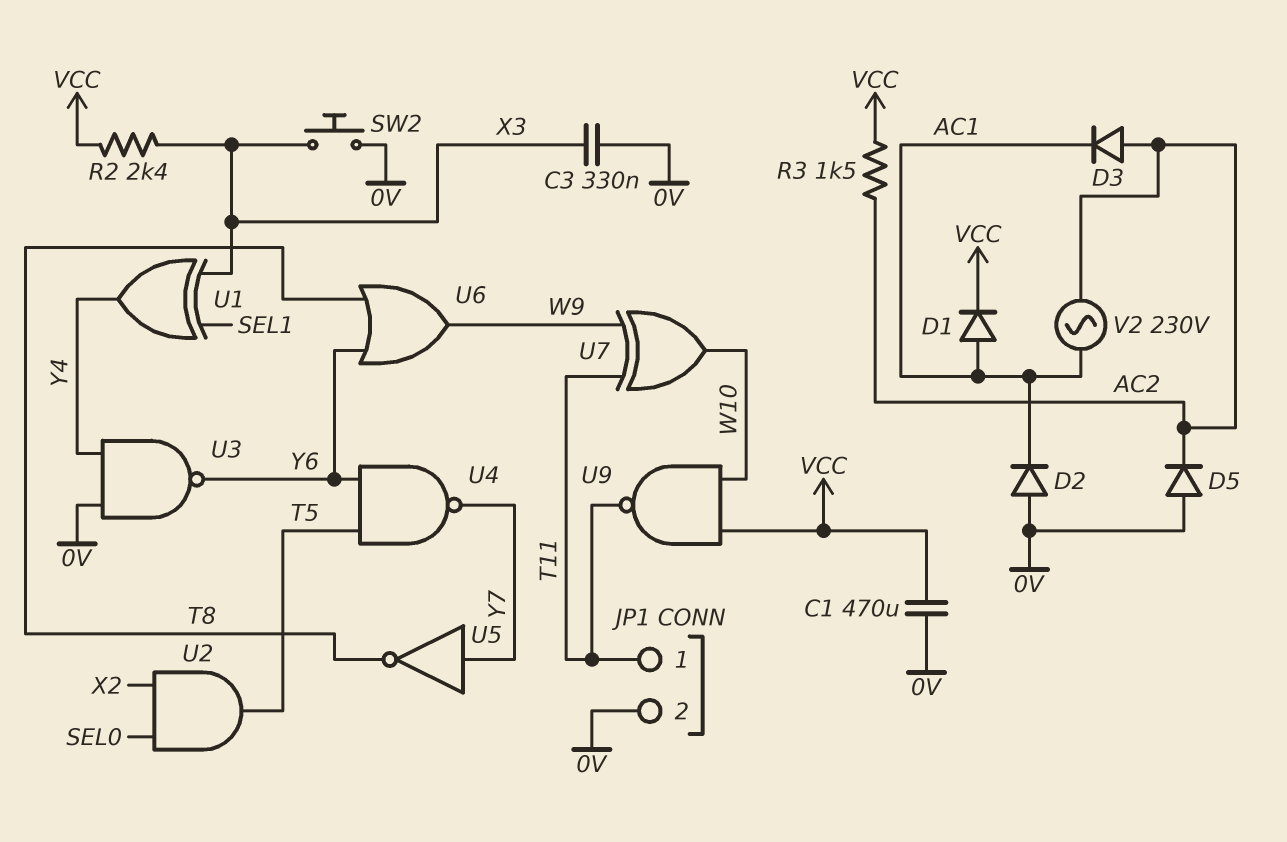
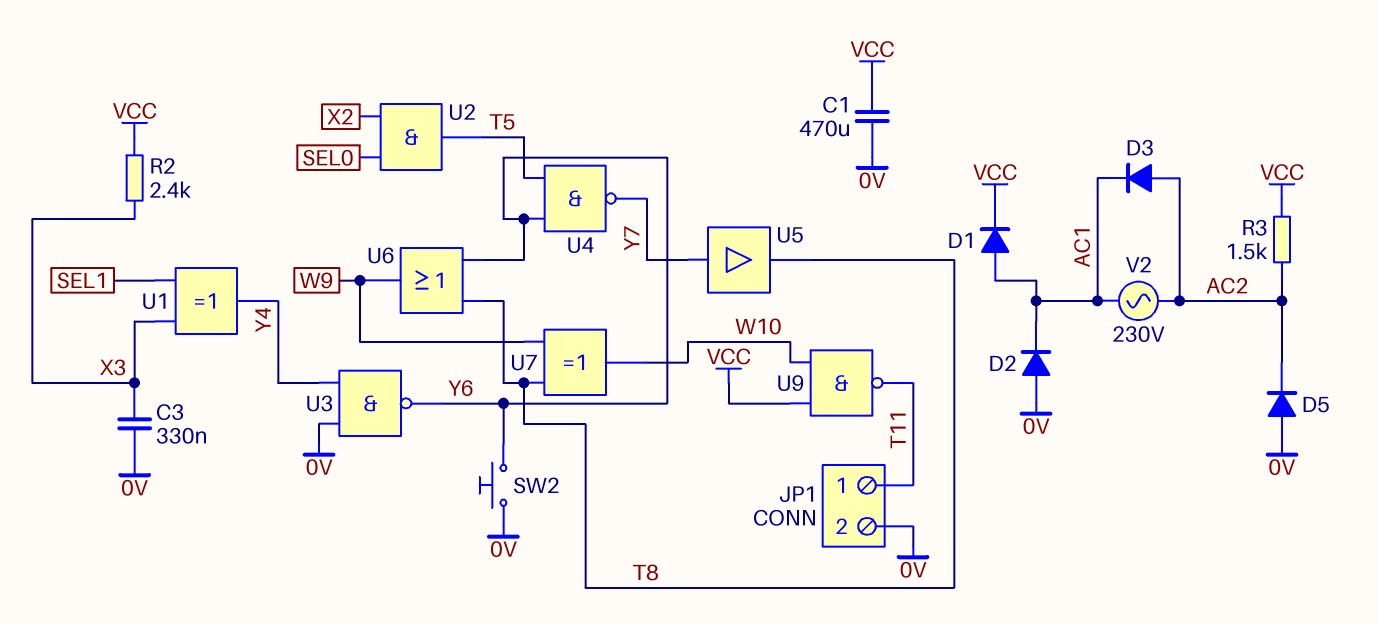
SW2: button (0V, X3) -> button (0V, Y6)
U5: NOT (in Y7, out T8) -> buffer (in Y7, out T8)
U7: XOR (in T11, in W9, out W10) -> XOR (in T8, in W9, out W10)

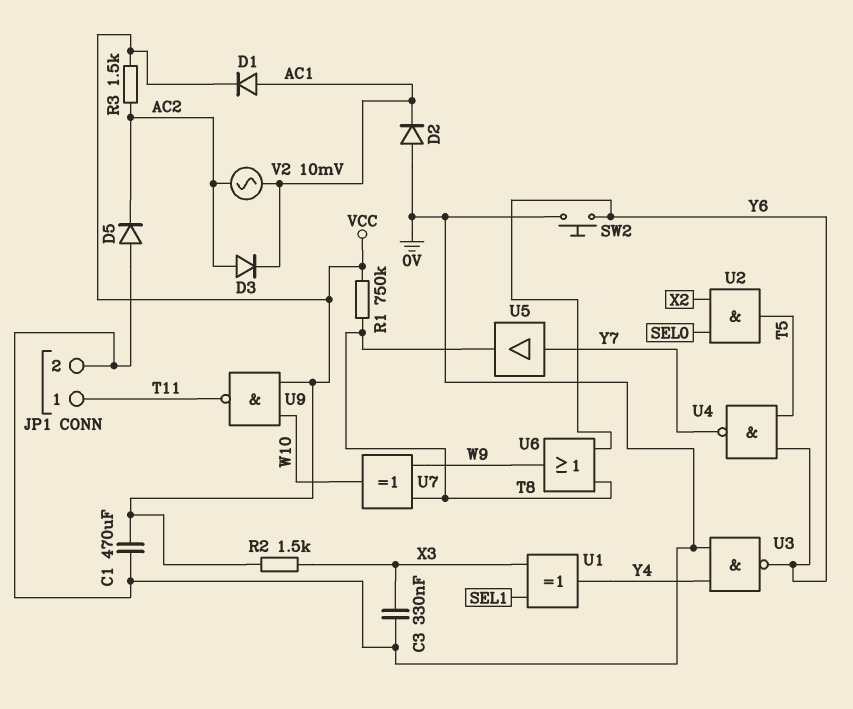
R1: none -> 750k (T8, VCC)
R2: 2.4k (VCC, X3) -> 1.5k (VCC, X3)
V2: AC 230V (AC1, AC2) -> AC 10mV (AC1, AC2)

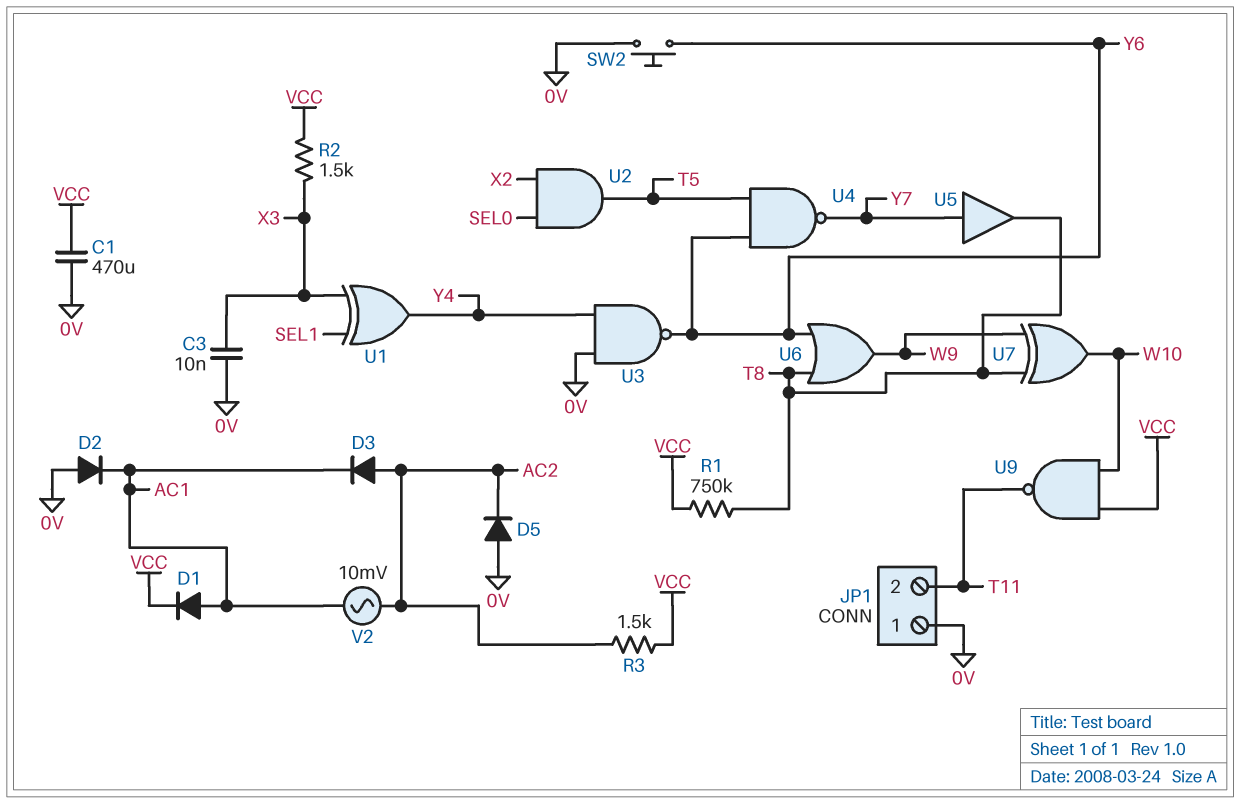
C3: 330nF (0V, X3) -> 10nF (0V, X3)
JP1 pin 1: T11 -> 0V
JP1 pin 2: 0V -> T11

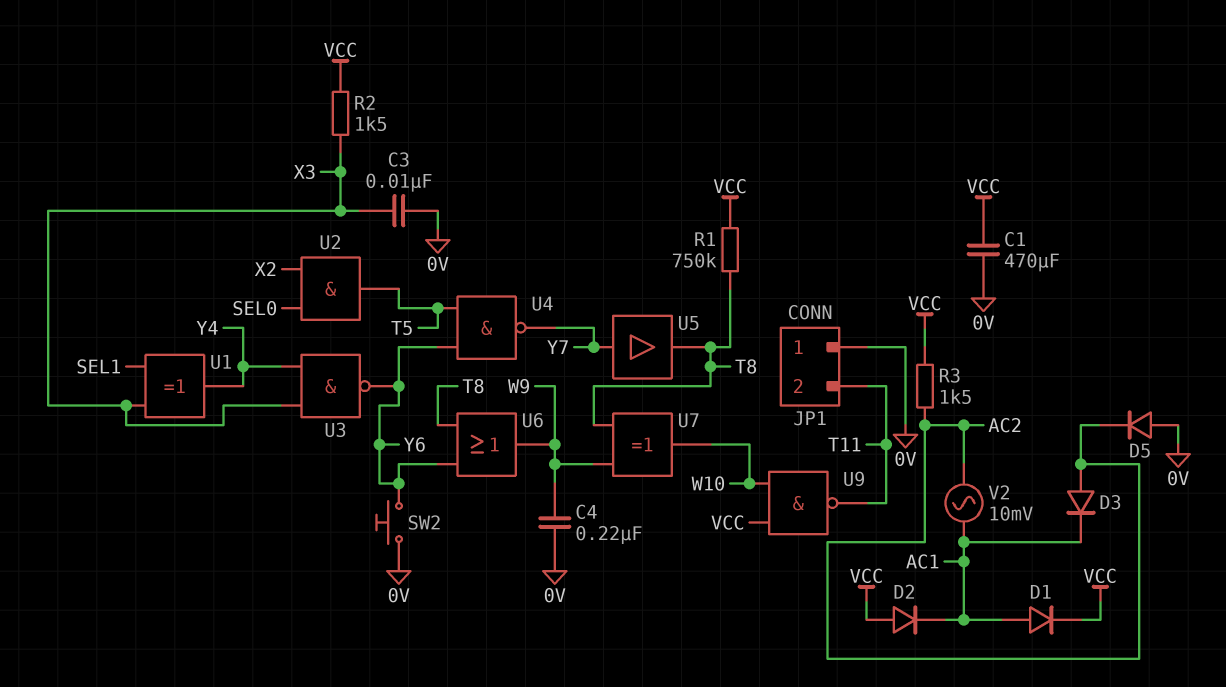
C4: none -> 220nF (0V, W9)
D2: diode (A 0V, K AC1) -> diode (A VCC, K AC1)
U3: NAND (in 0V, in Y4, out Y6) -> NAND (in X3, in Y4, out Y6)

